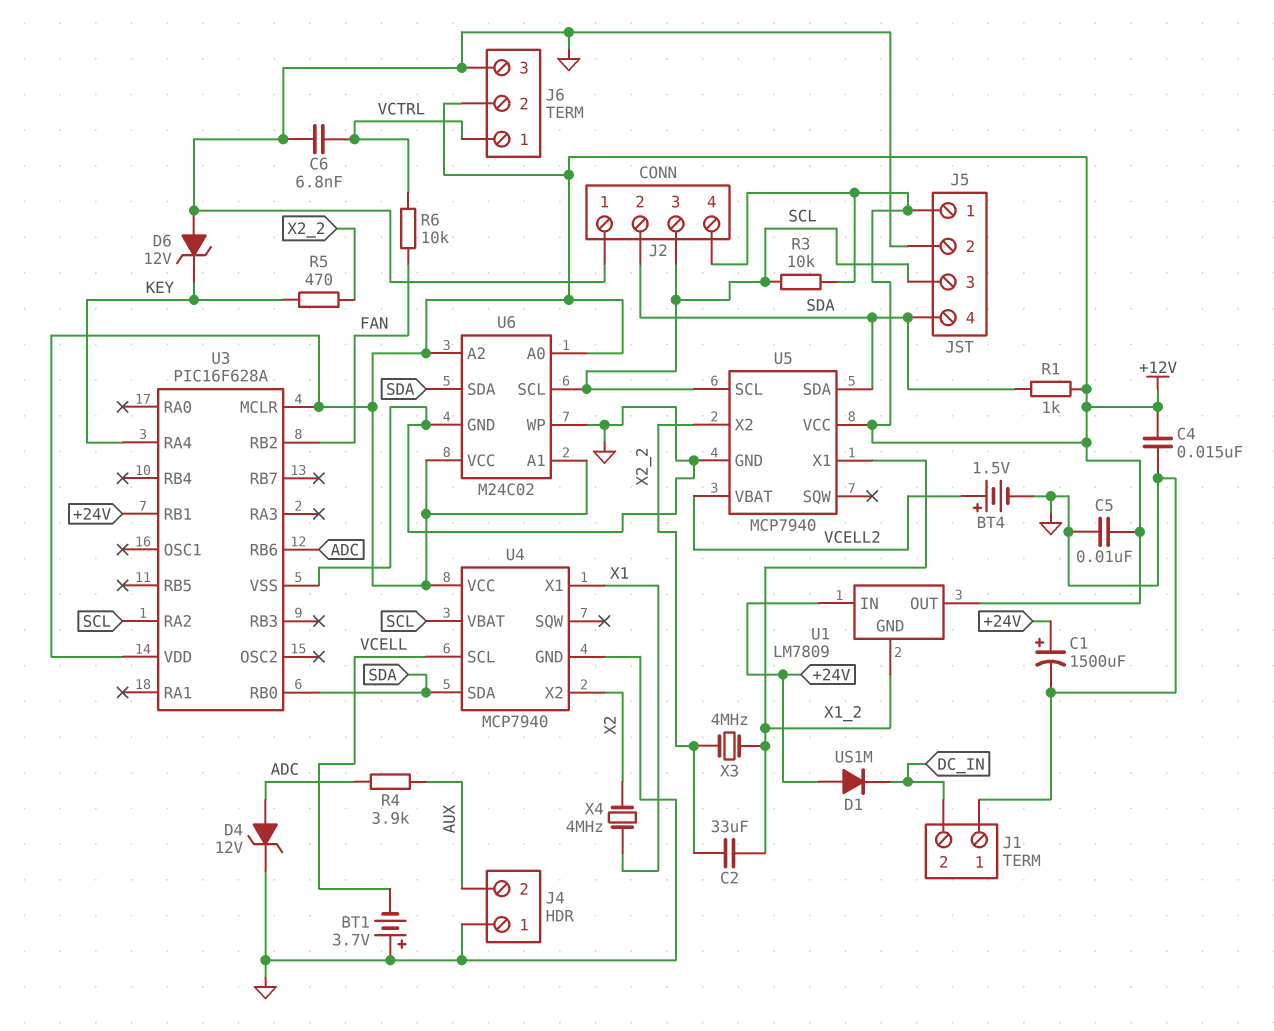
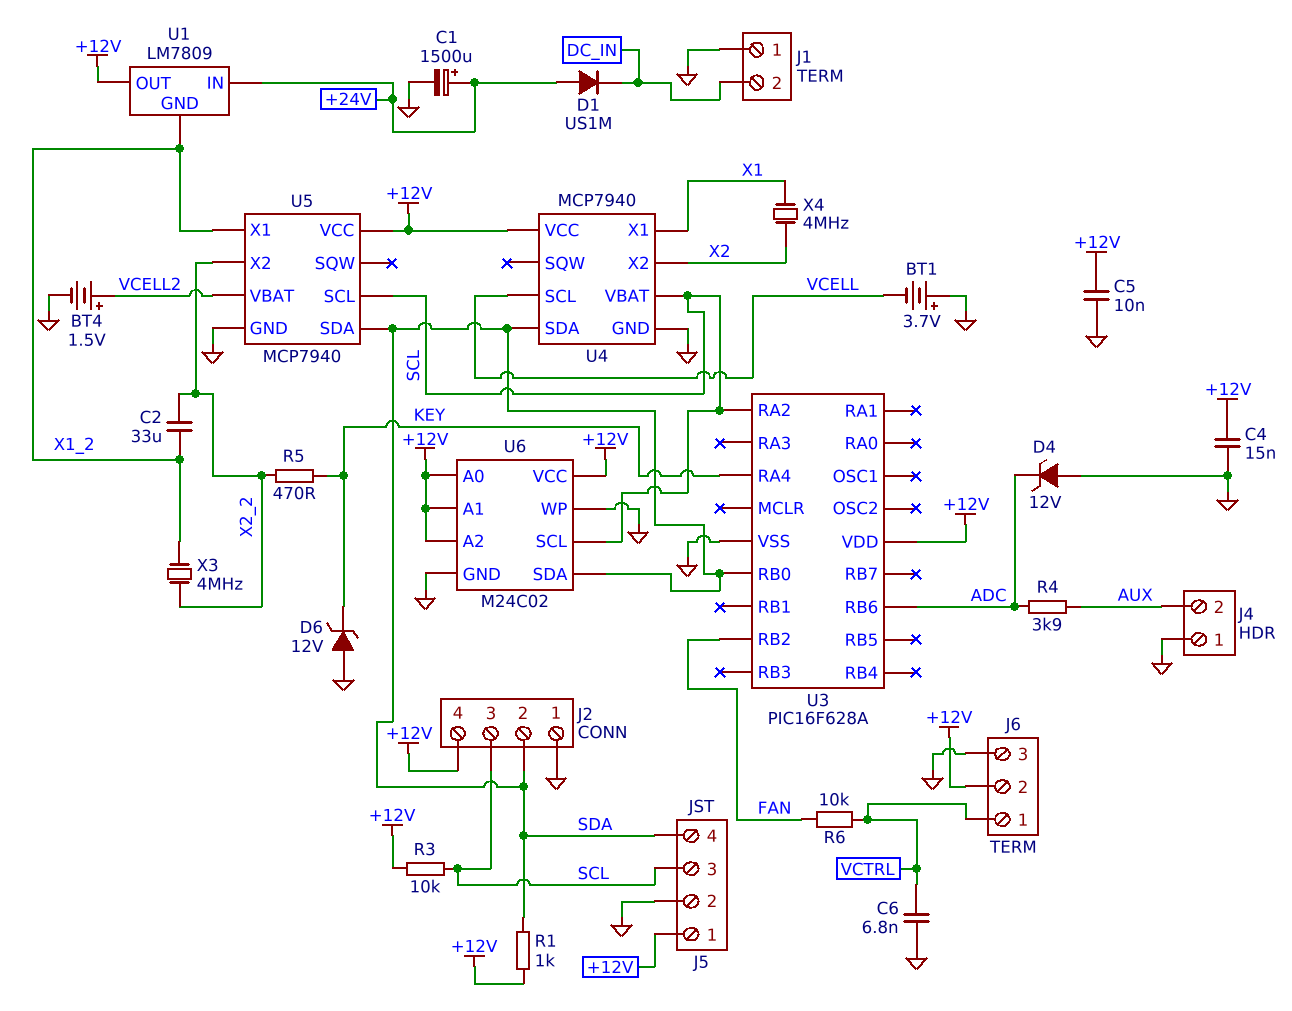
D4: zener 12V (A ADC, K GND) -> zener 12V (A GND, K ADC)
U3 pin MCLR: +12V -> none
U3 pin RB1: +24V -> none

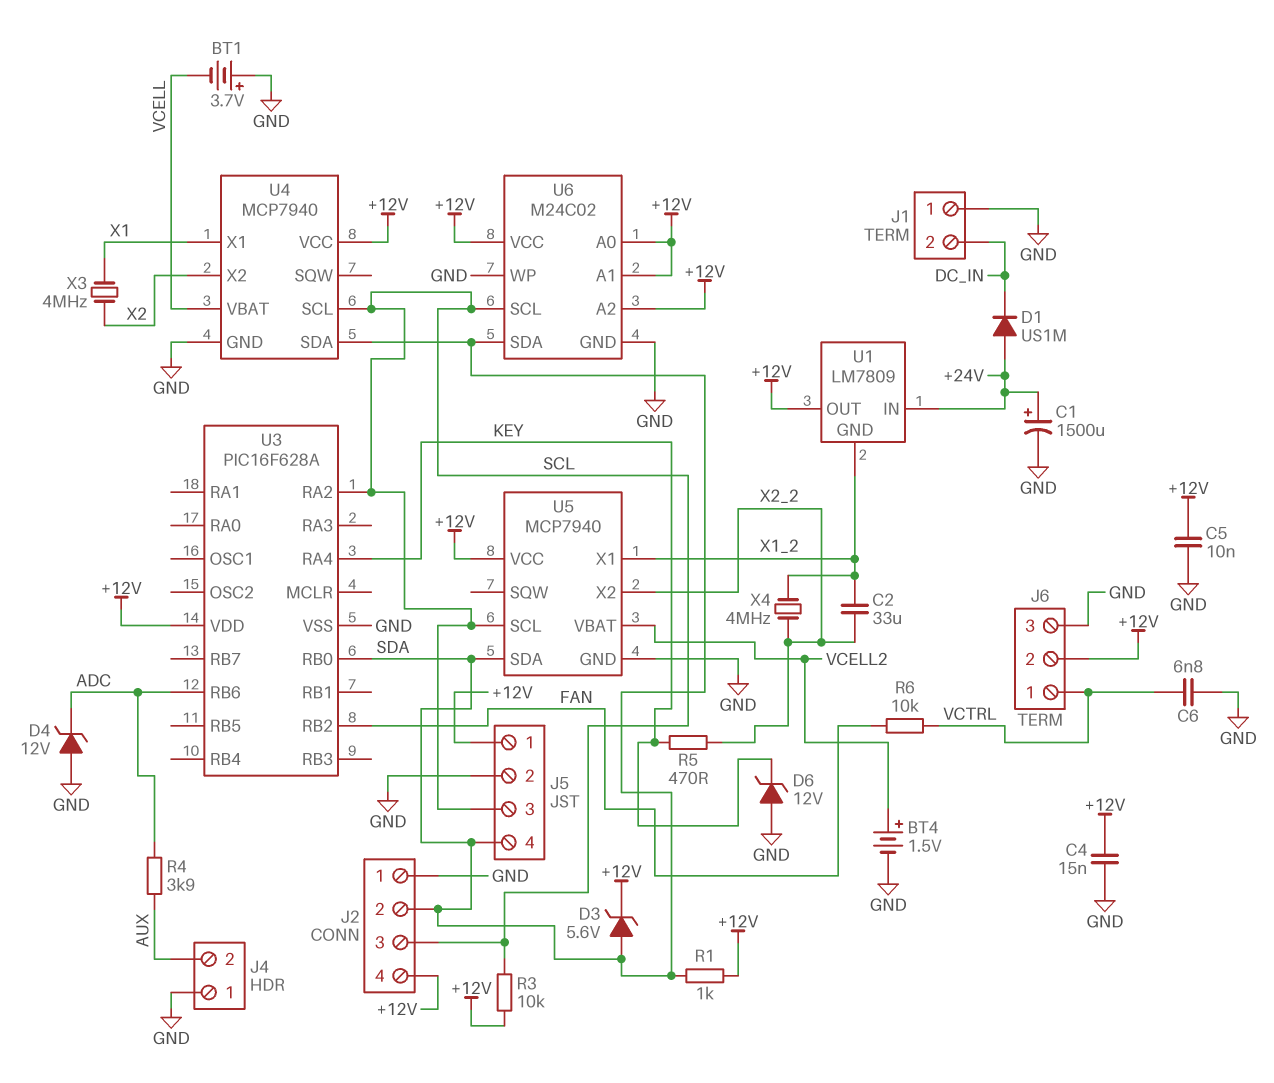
D3: none -> zener 5.6V (A SDA, K +12V)
U4 pin SCL: VCELL -> SCL
U4 pin VBAT: SCL -> VCELL
X3: 4MHz (X1_2, X2_2) -> 4MHz (X1, X2)
X4: 4MHz (X1, X2) -> 4MHz (X1_2, X2_2)

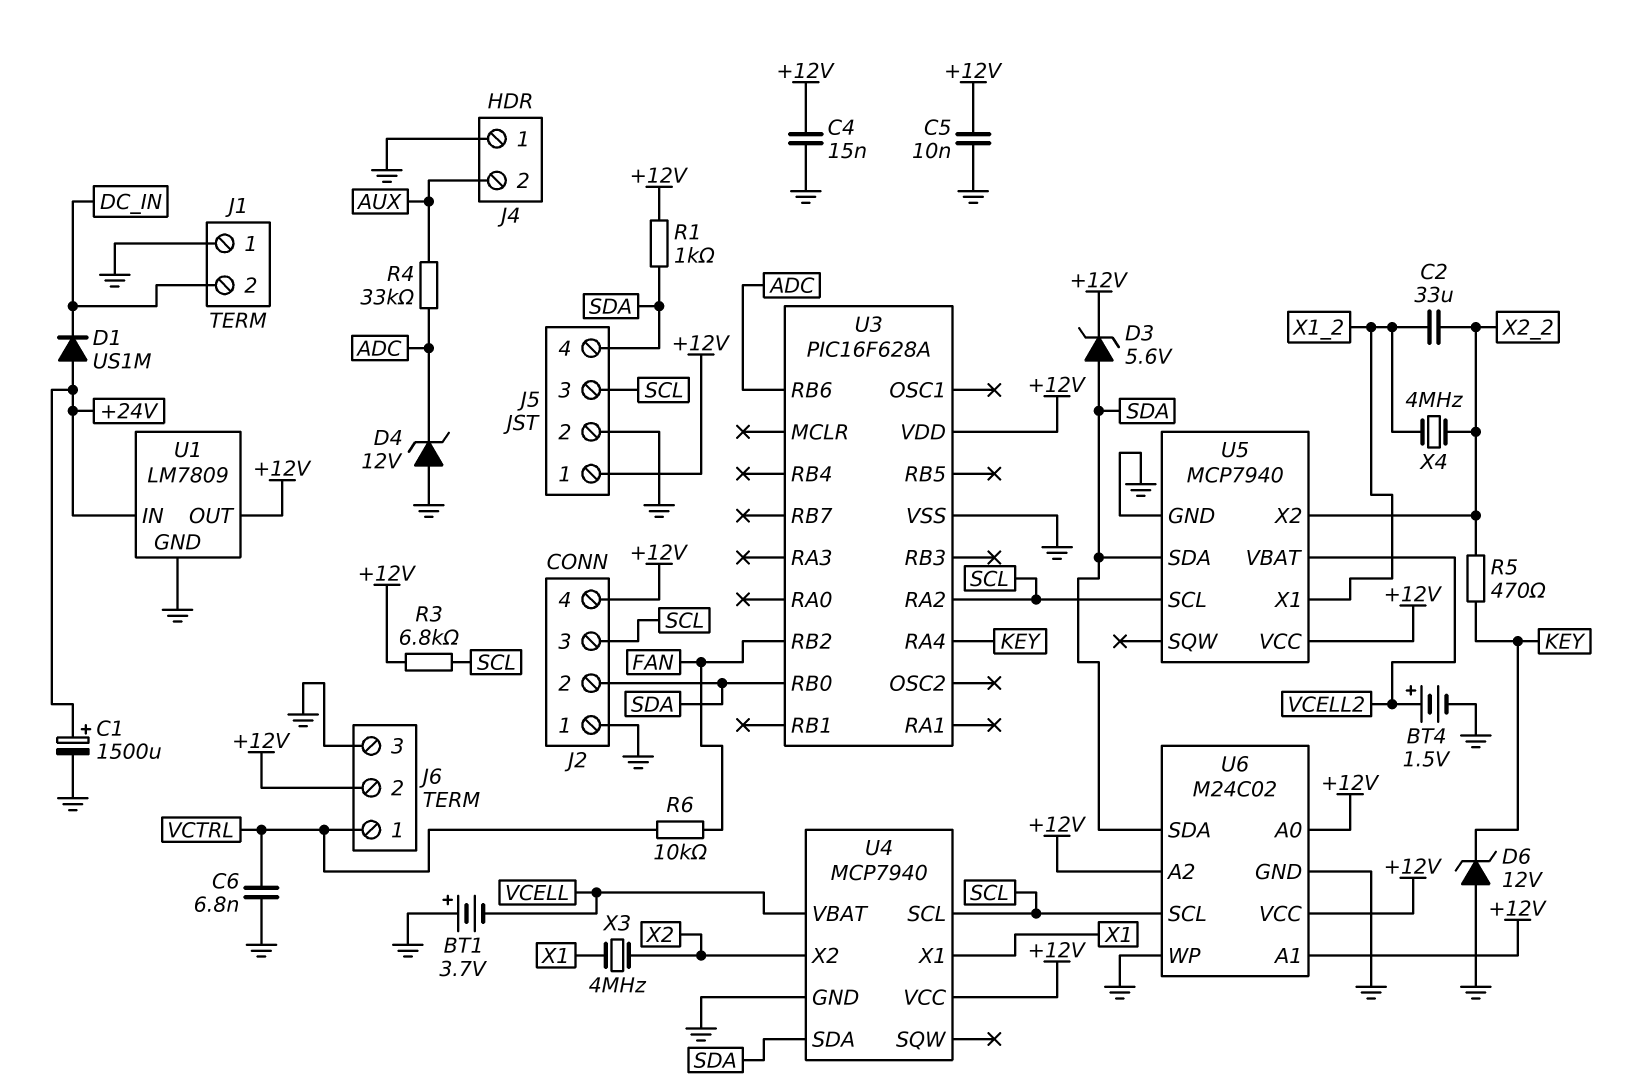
R3: 10k (+12V, SCL) -> 6.8k (+12V, SCL)
R4: 3.9k (ADC, AUX) -> 33k (ADC, AUX)
U1 pin GND: X1_2 -> GND

